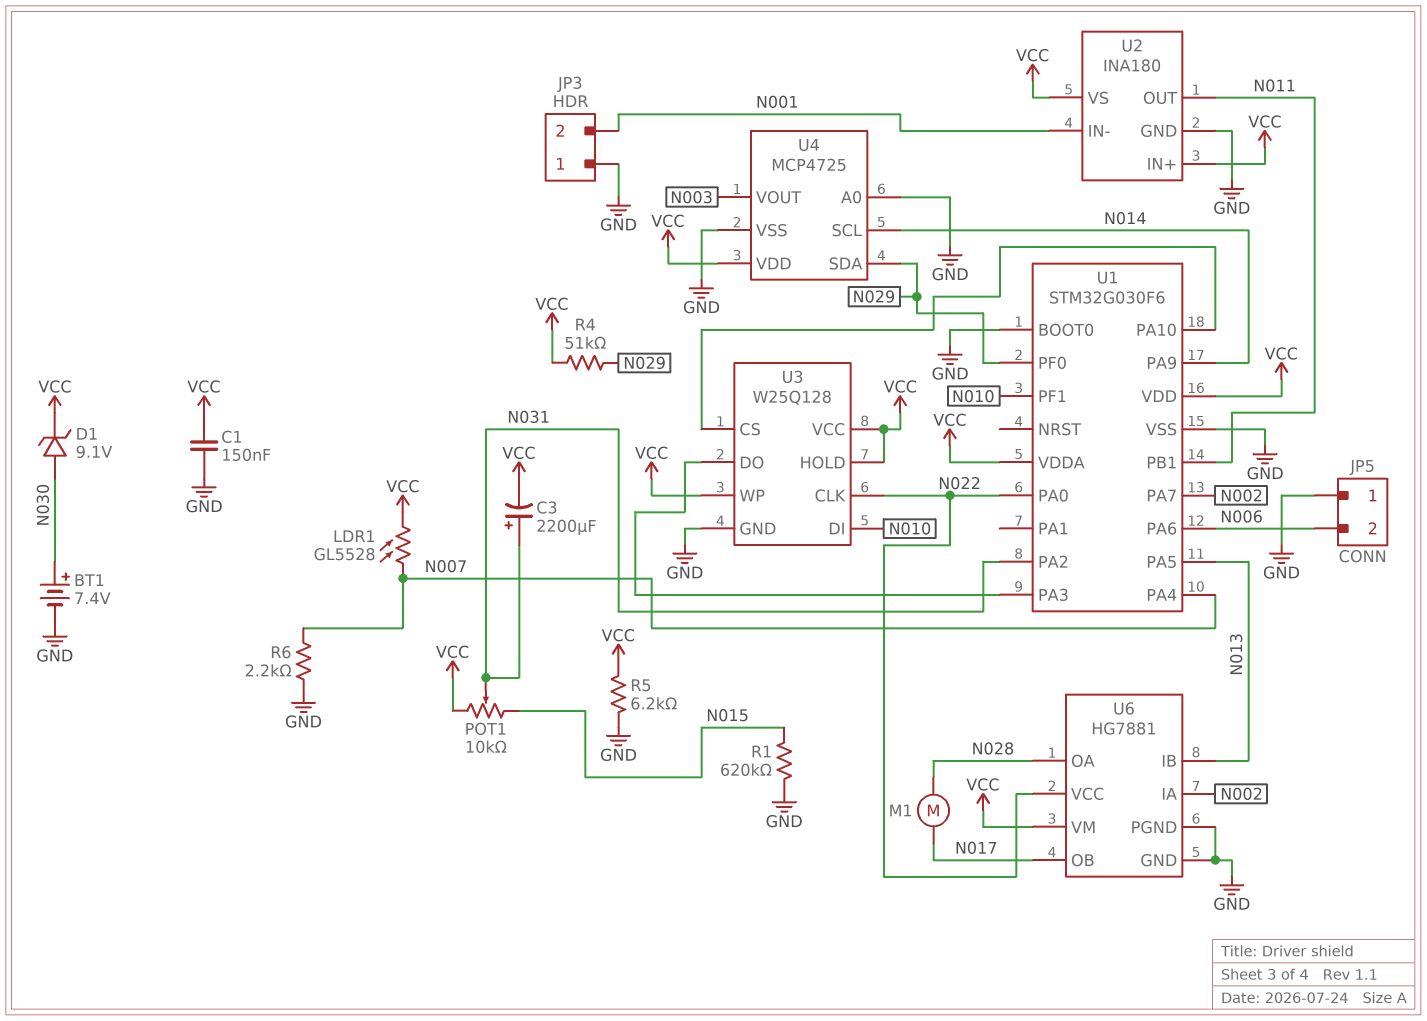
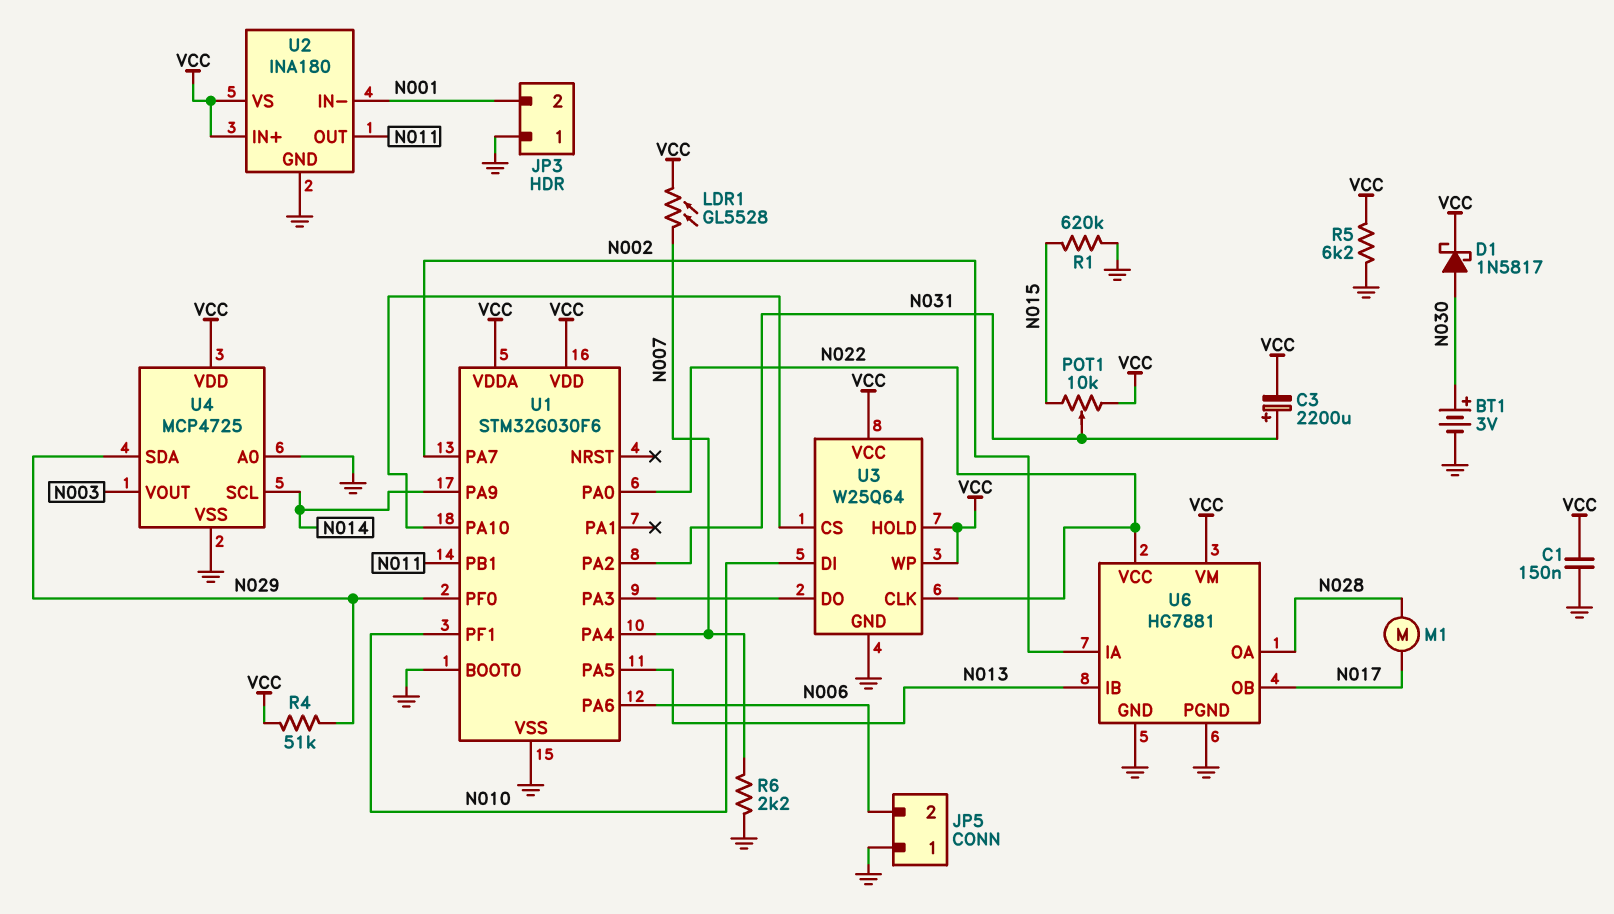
BT1: 7.4V (plus N030, minus GND) -> 3V (plus N030, minus GND)
D1: zener 9.1V (A N030, K VCC) -> schottky 1N5817 (A N030, K VCC)
U3: W25Q128 -> W25Q64

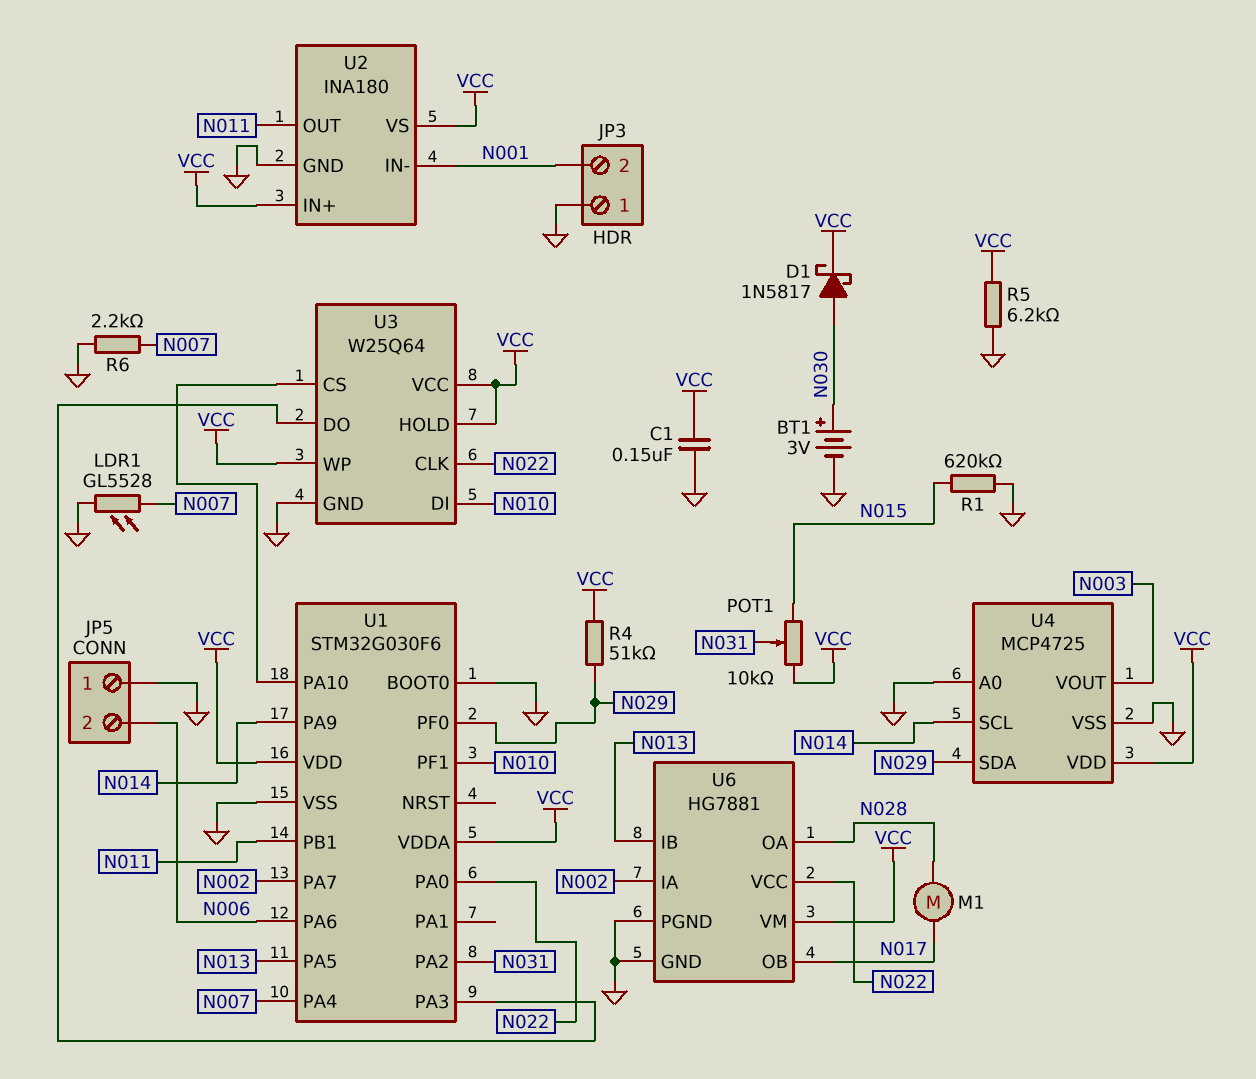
C3: 2200uF (plus N031, minus VCC) -> none
LDR1: GL5528 (N007, VCC) -> GL5528 (GND, N007)

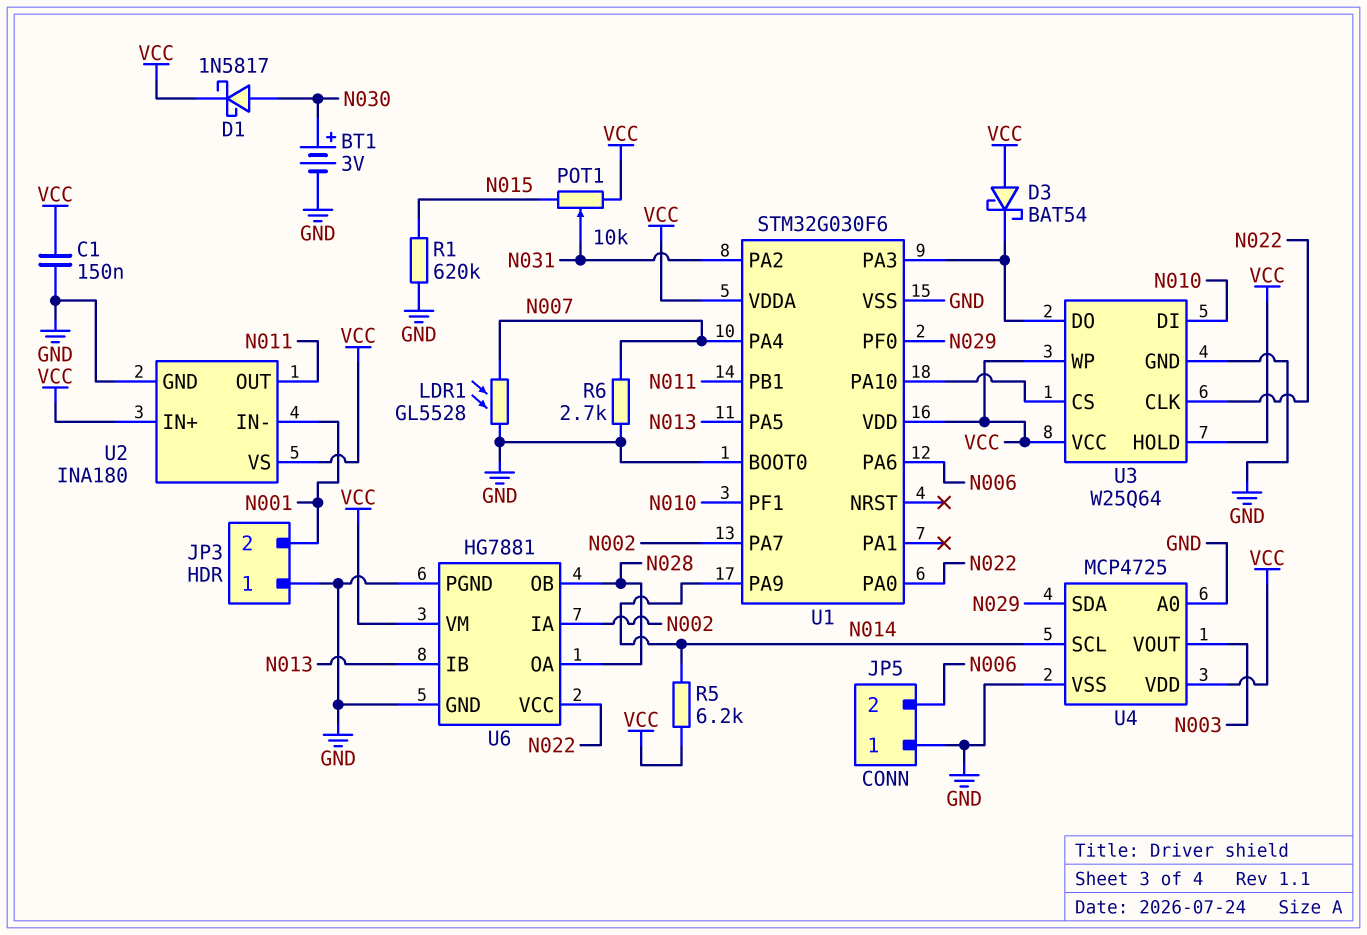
D3: none -> schottky BAT54 (A VCC, K U1/PA3)
M1: motor (N017, N028) -> none
R4: 51k (N029, VCC) -> none
R5: 6.2k (GND, VCC) -> 6.2k (N014, VCC)
R6: 2.2k (GND, N007) -> 2.7k (GND, N007)
U6 pin OB: N017 -> N028

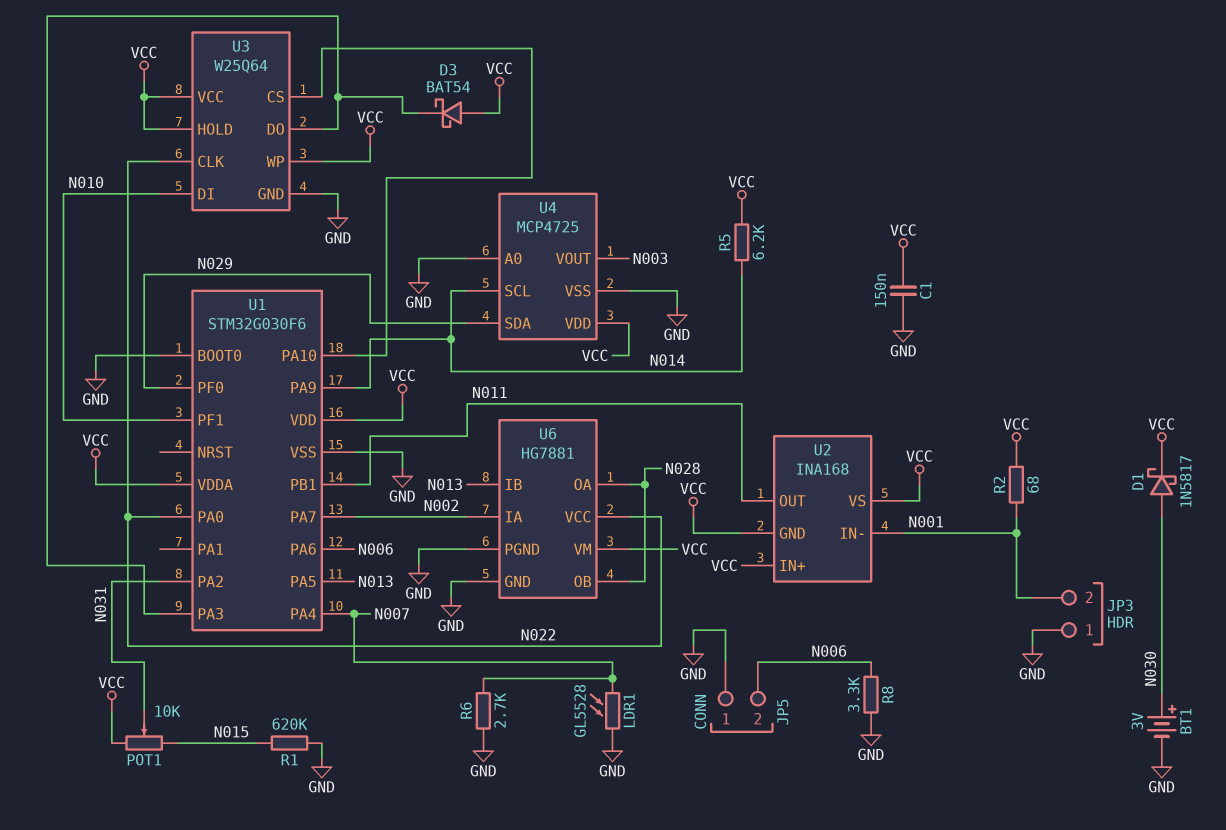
R2: none -> 68 (N001, VCC)
R8: none -> 3.3k (GND, N006)
U2: INA180 -> INA168
U2 pin GND: GND -> VCC

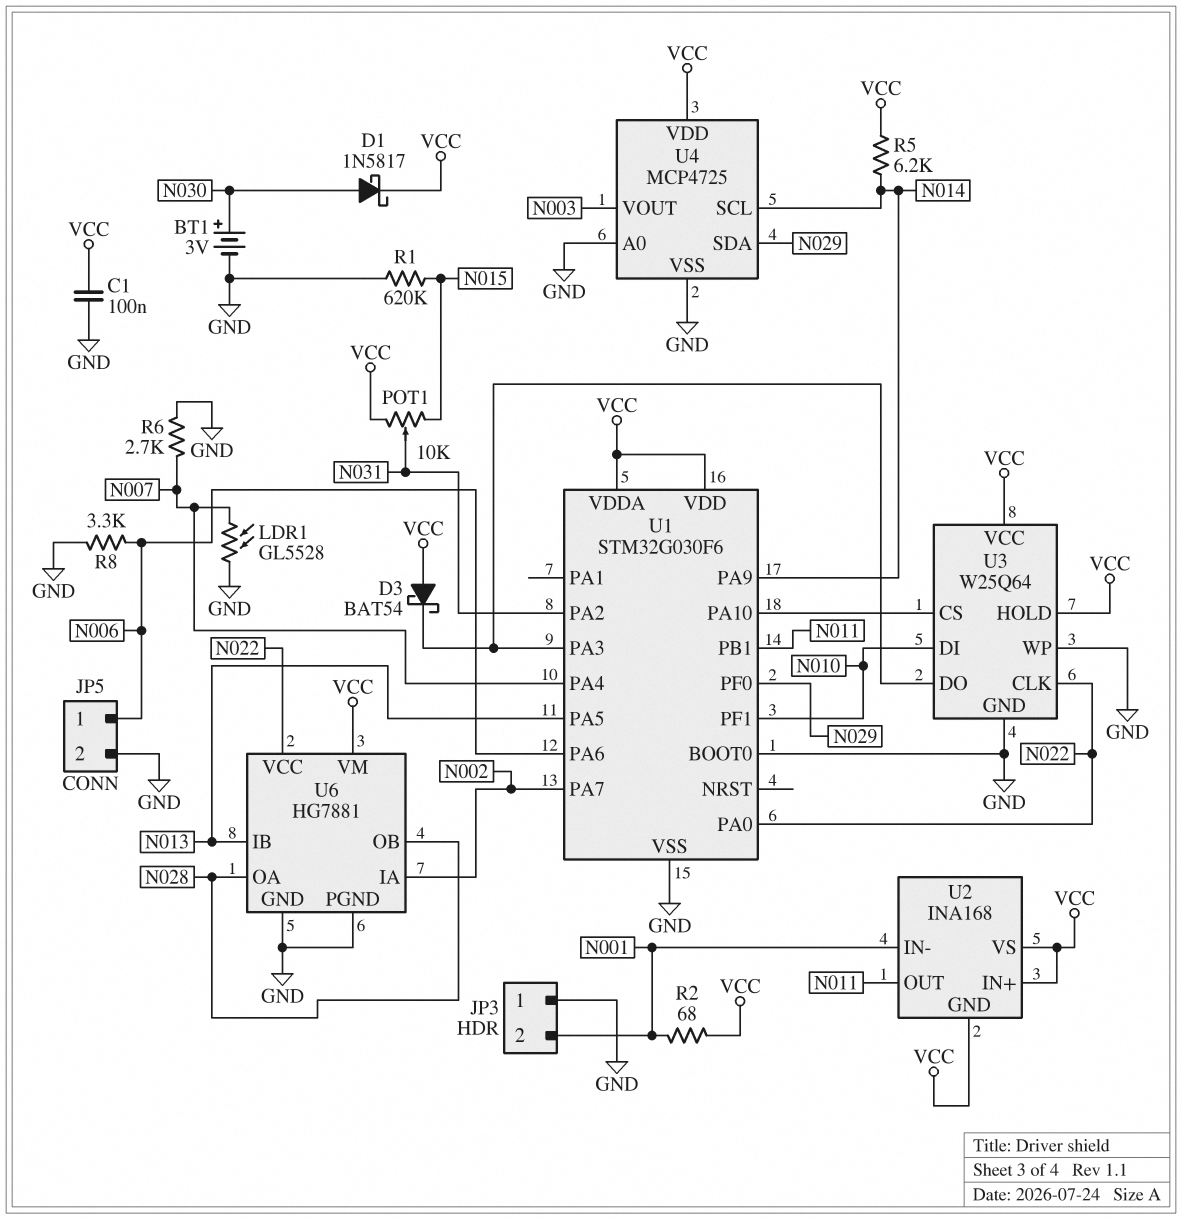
C1: 150nF (GND, VCC) -> 100nF (GND, VCC)
JP5 pin 1: GND -> N006
JP5 pin 2: N006 -> GND
U3 pin WP: VCC -> GND

